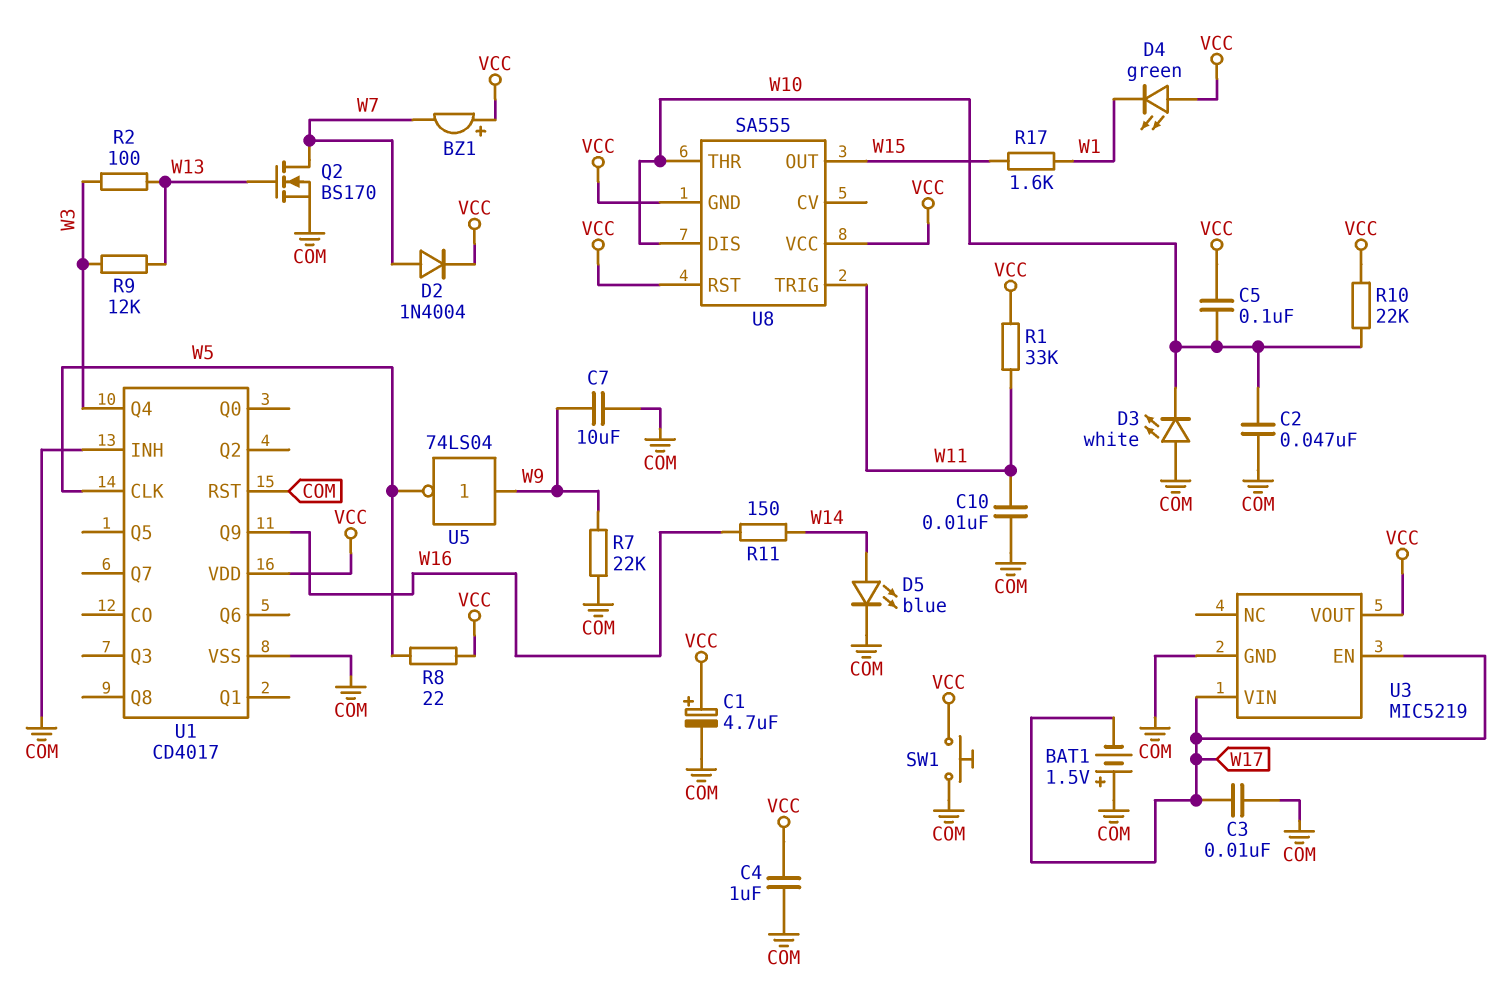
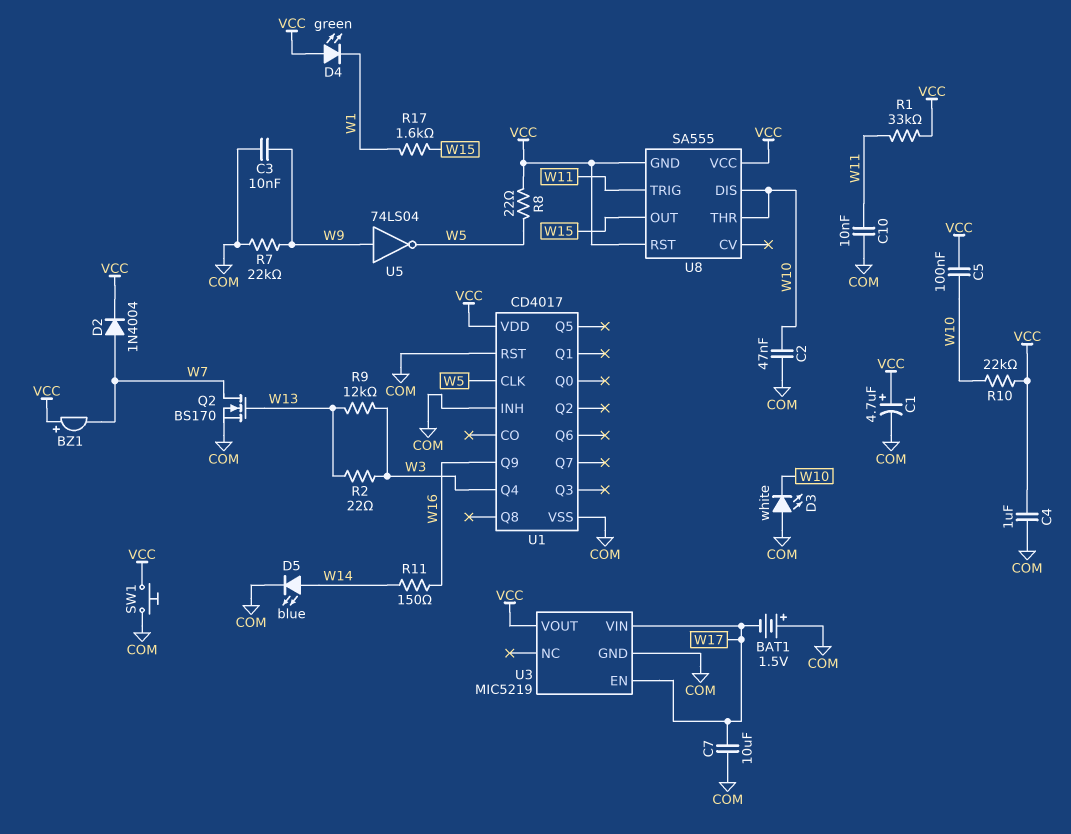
C3: 10nF (COM, W17) -> 10nF (COM, W9)
C7: 10uF (COM, W9) -> 10uF (COM, W17)
R2: 100 (W3, W13) -> 22 (W3, W13)

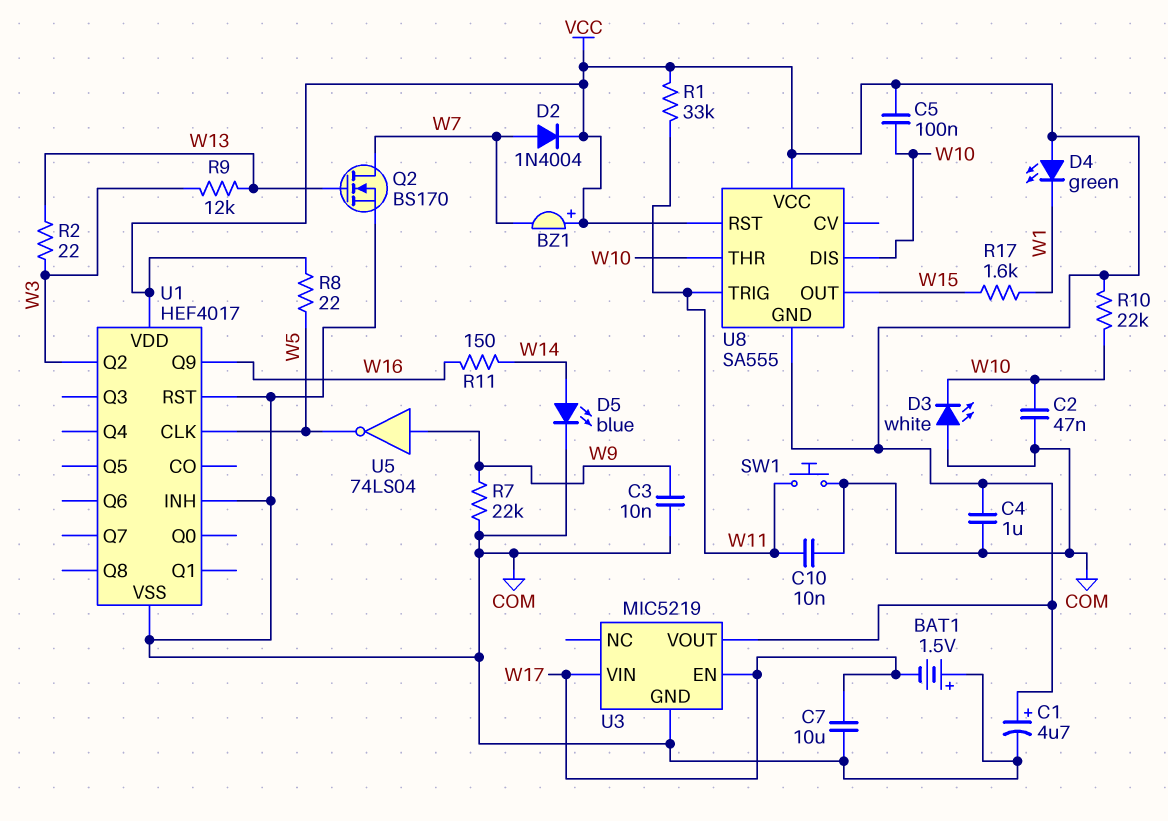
SW1: button (COM, VCC) -> button (COM, W11)
U1: CD4017 -> HEF4017
U1 pin Q2: none -> W3
U1 pin Q4: W3 -> none

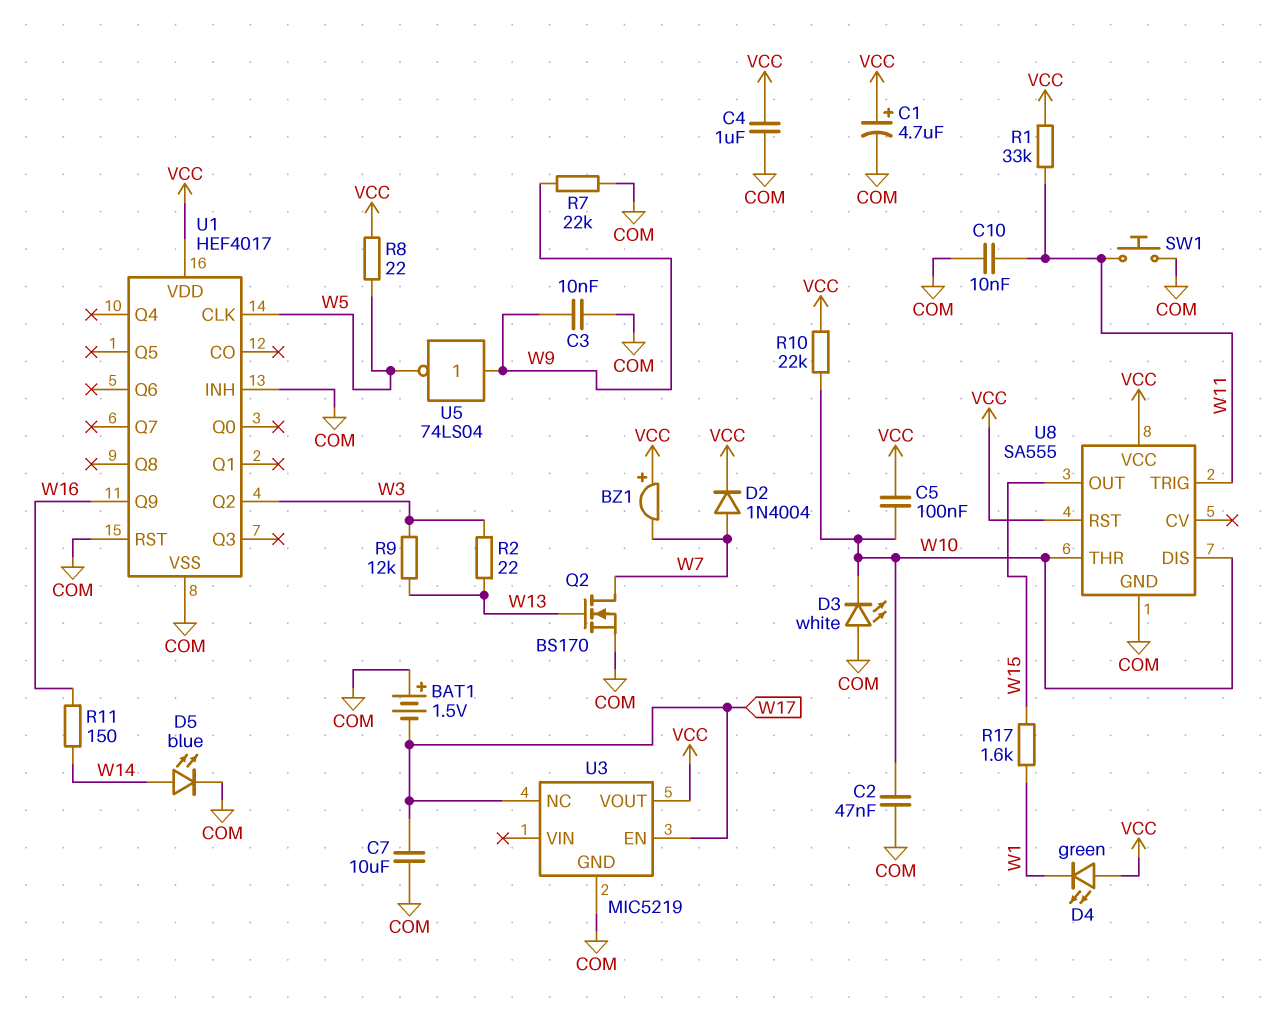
U3 pin NC: none -> W17
U3 pin VIN: W17 -> none
U8 pin GND: VCC -> COM

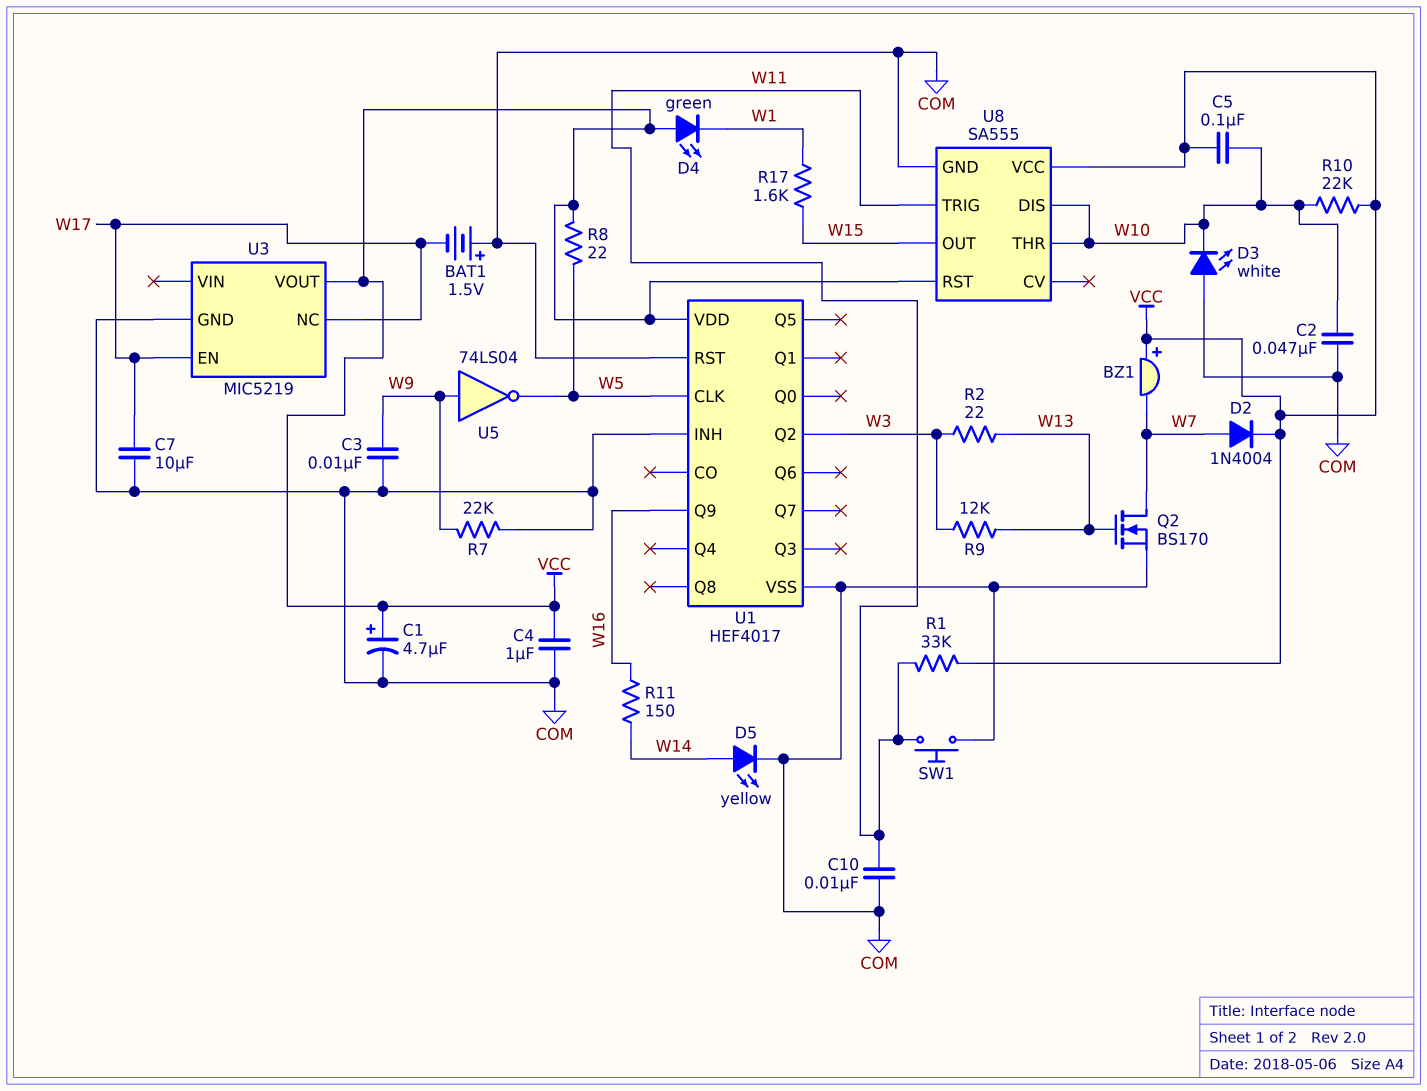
D5: LED blue (A W14, K COM) -> LED yellow (A W14, K COM)

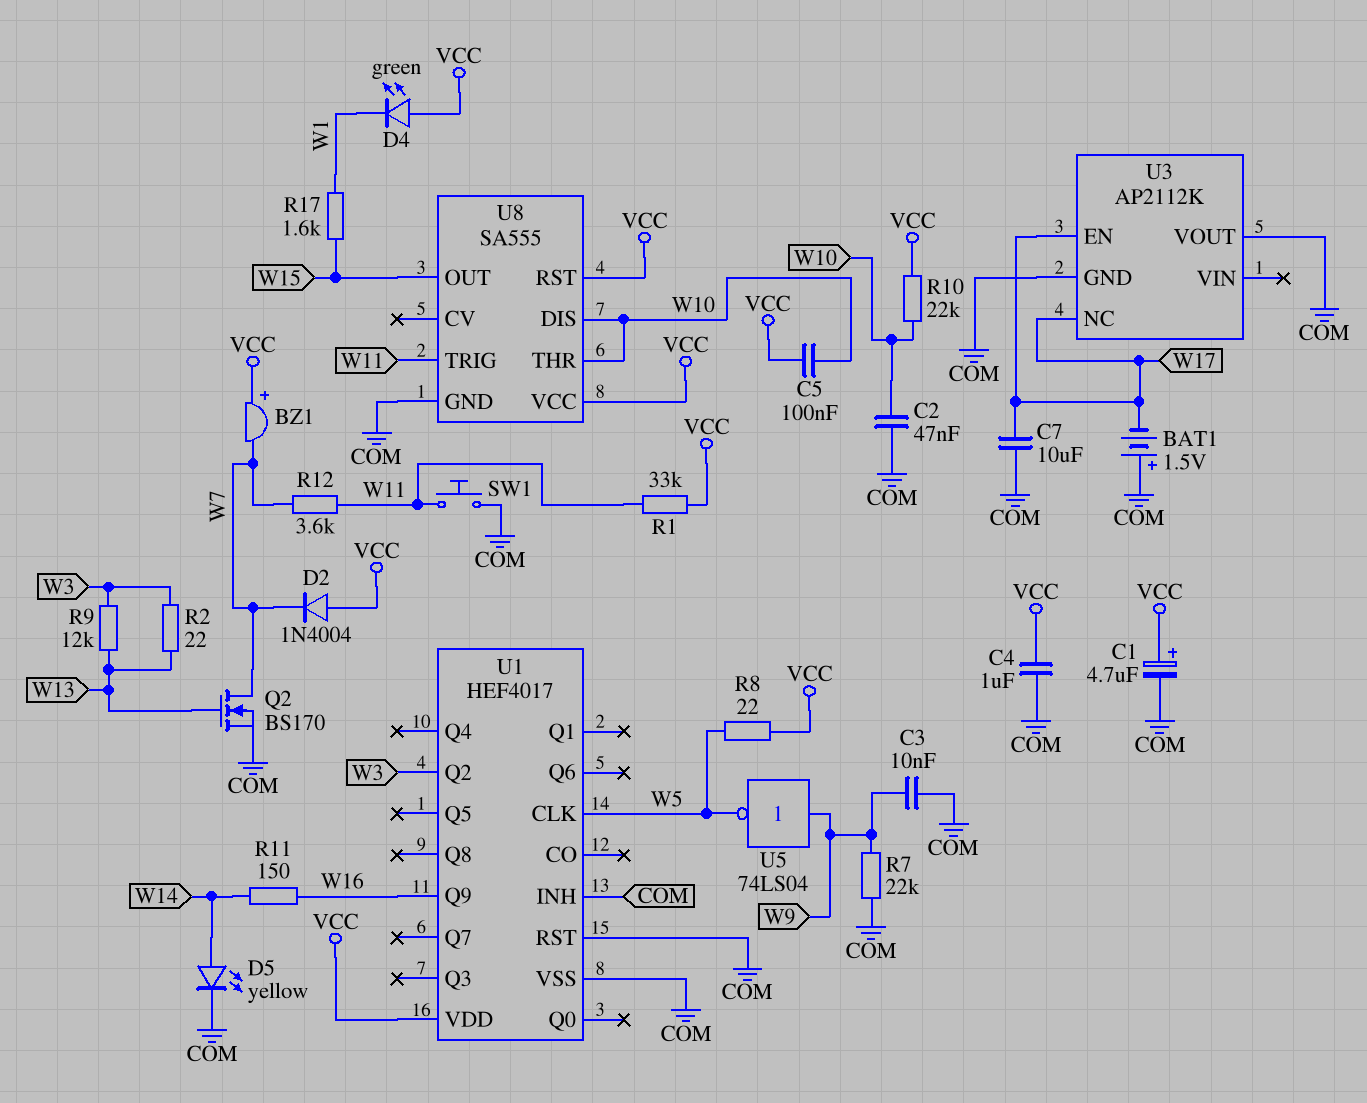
C10: 10nF (COM, W11) -> none
D2: diode 1N4004 (A W7, K VCC) -> diode 1N4004 (A VCC, K W7)
D3: LED white (A COM, K W10) -> none
R12: none -> 3.6k (W7, W11)
U3: MIC5219 -> AP2112K
U3 pin VOUT: VCC -> COM

